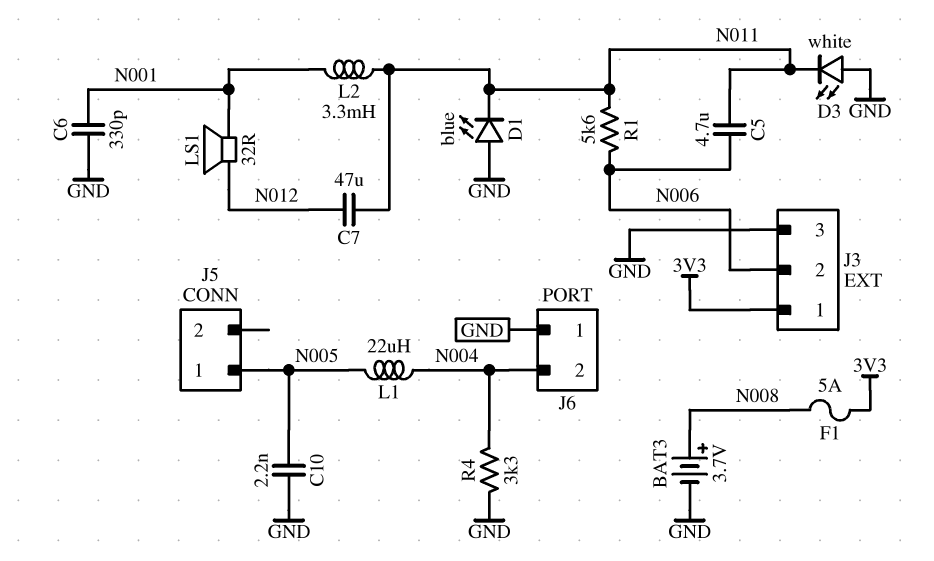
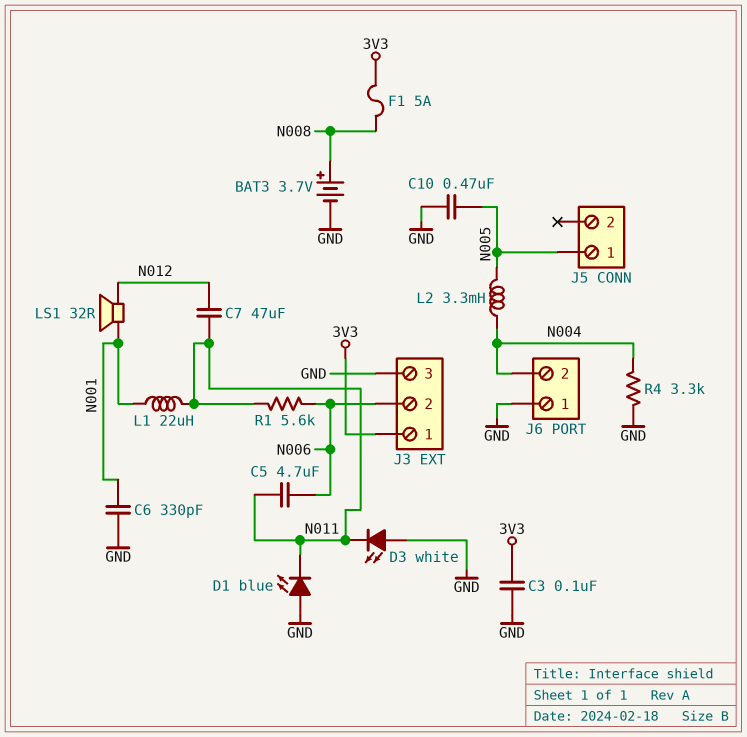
C3: none -> 100nF (3V3, GND)
C10: 2.2nF (GND, N005) -> 470nF (GND, N005)
L1: 22uH (N004, N005) -> 22uH (N001, N011)
L2: 3.3mH (N001, N011) -> 3.3mH (N004, N005)

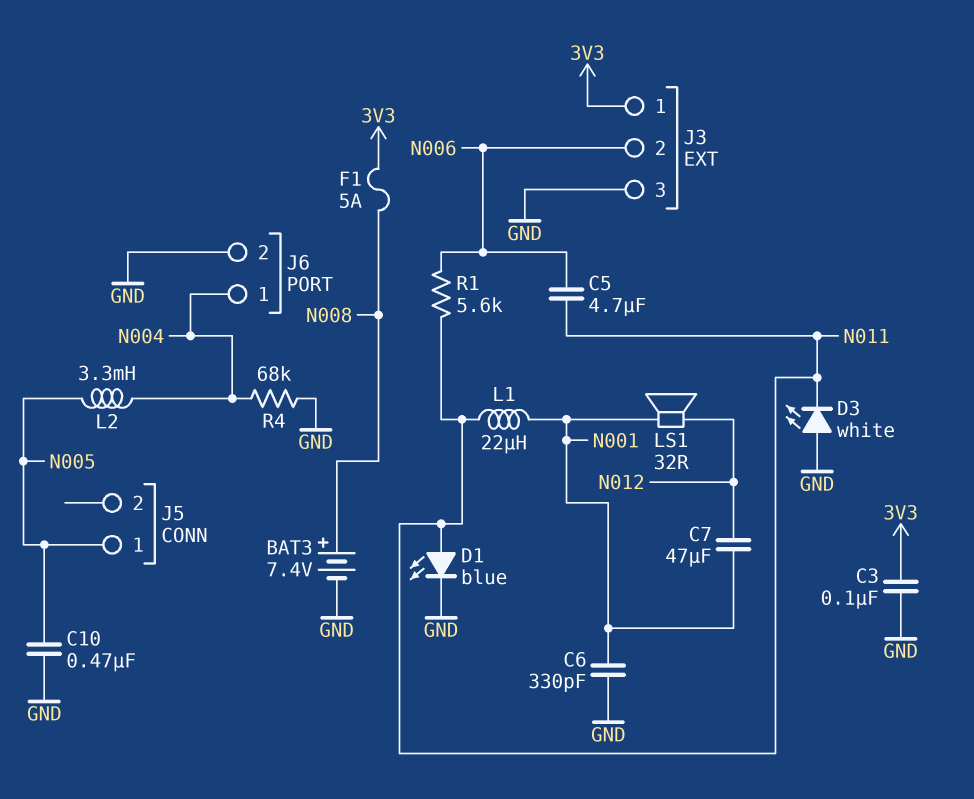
BAT3: 3.7V (plus N008, minus GND) -> 7.4V (plus N008, minus GND)
C7: 47uF (N011, N012) -> 47uF (N001, N012)
D1: LED blue (A GND, K N011) -> LED blue (A N011, K GND)
J6 pin 1: GND -> N004
J6 pin 2: N004 -> GND
R4: 3.3k (GND, N004) -> 68k (GND, N004)

